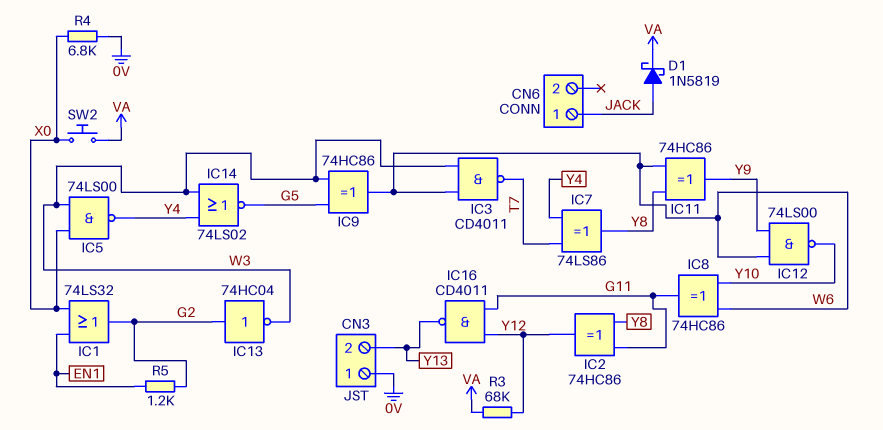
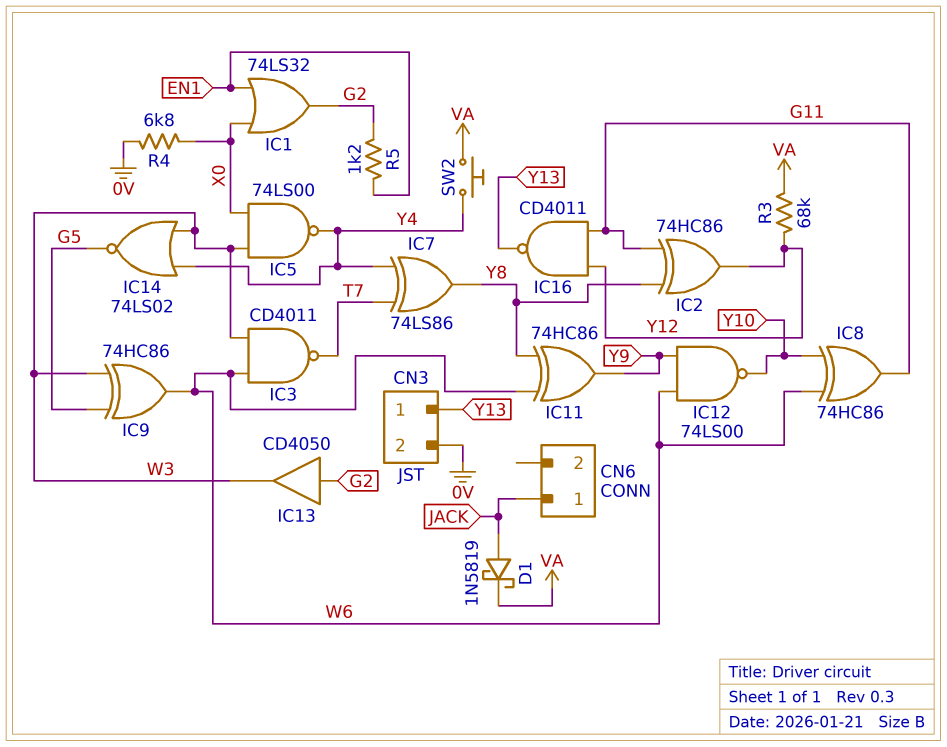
CN3 pin 1: 0V -> Y13
CN3 pin 2: Y13 -> 0V
IC13: NOT 74HC04 (in G2, out W3) -> buffer CD4050 (in G2, out W3)
SW2: button (VA, X0) -> button (VA, Y4)

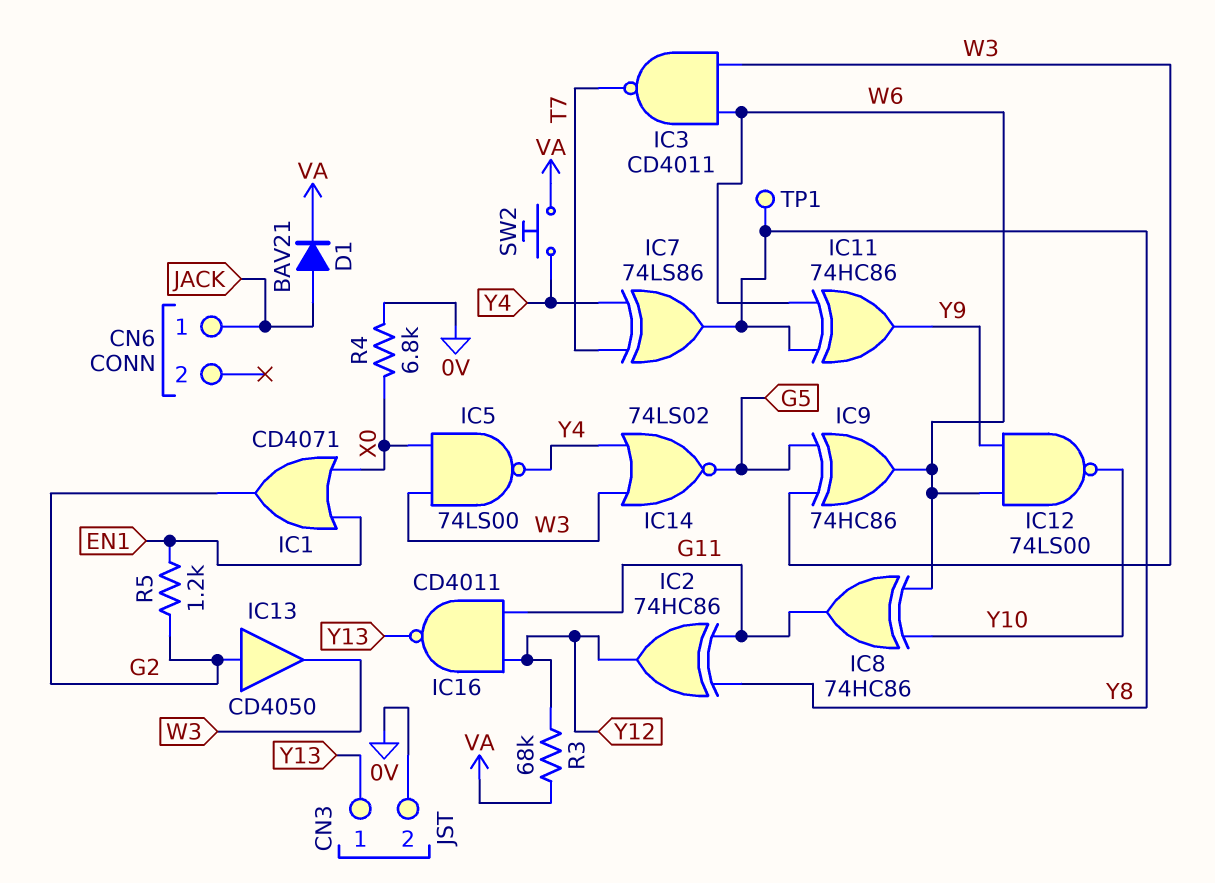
D1: schottky 1N5819 (A JACK, K VA) -> diode BAV21 (A JACK, K VA)
IC1: OR 74LS32 (in EN1, in X0, out G2) -> OR CD4071 (in EN1, in X0, out G2)
TP1: none -> test point (Y8)

